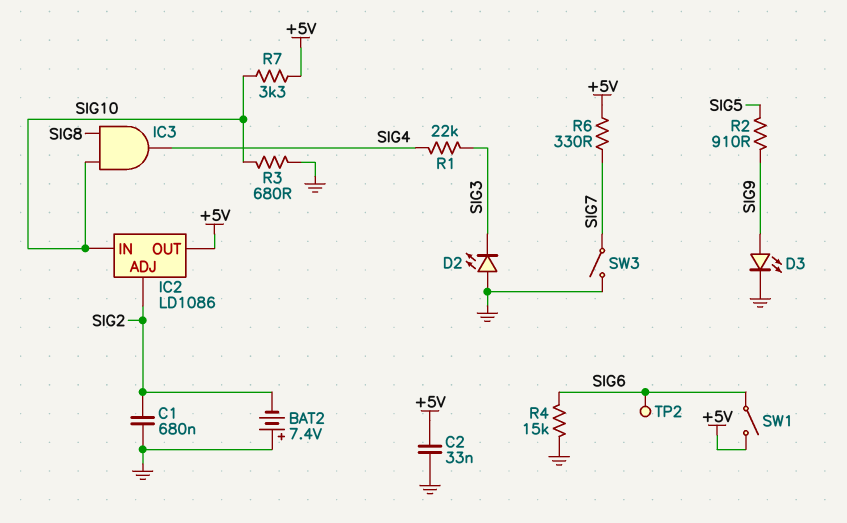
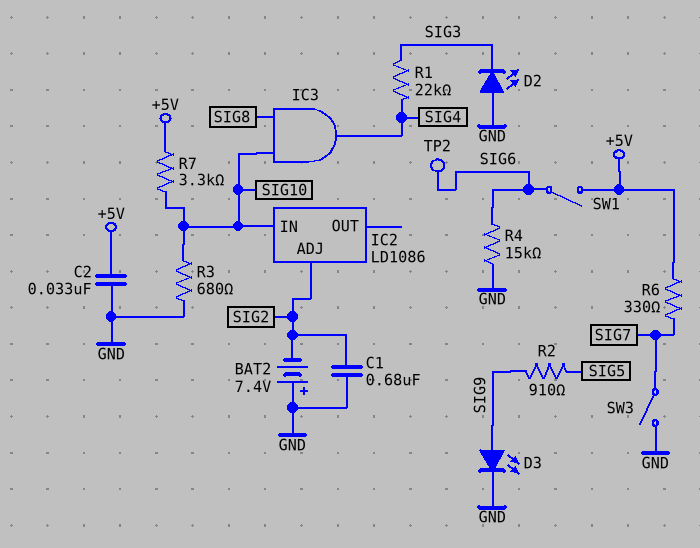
IC2 pin OUT: +5V -> none

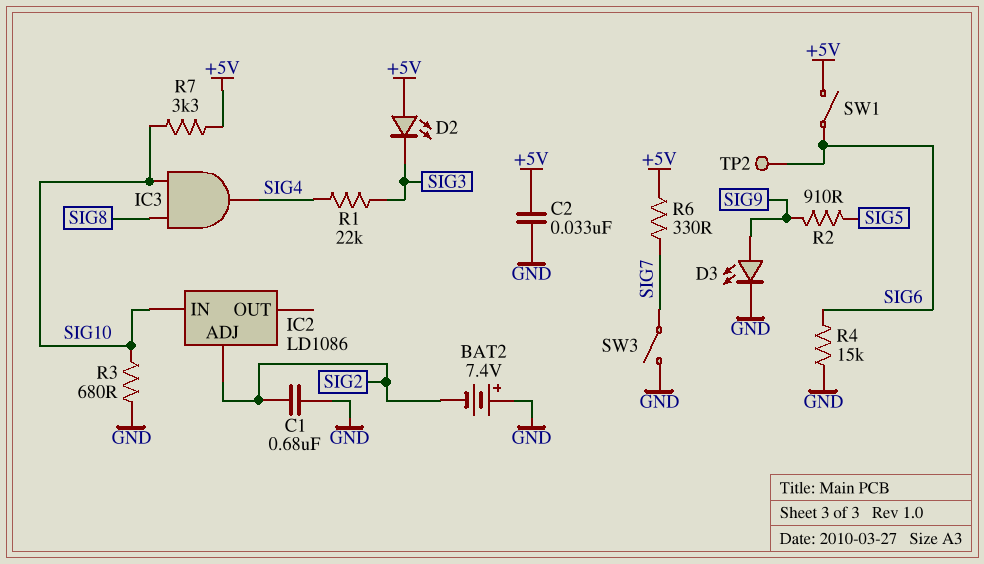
D2: LED (A GND, K SIG3) -> LED (A +5V, K SIG3)

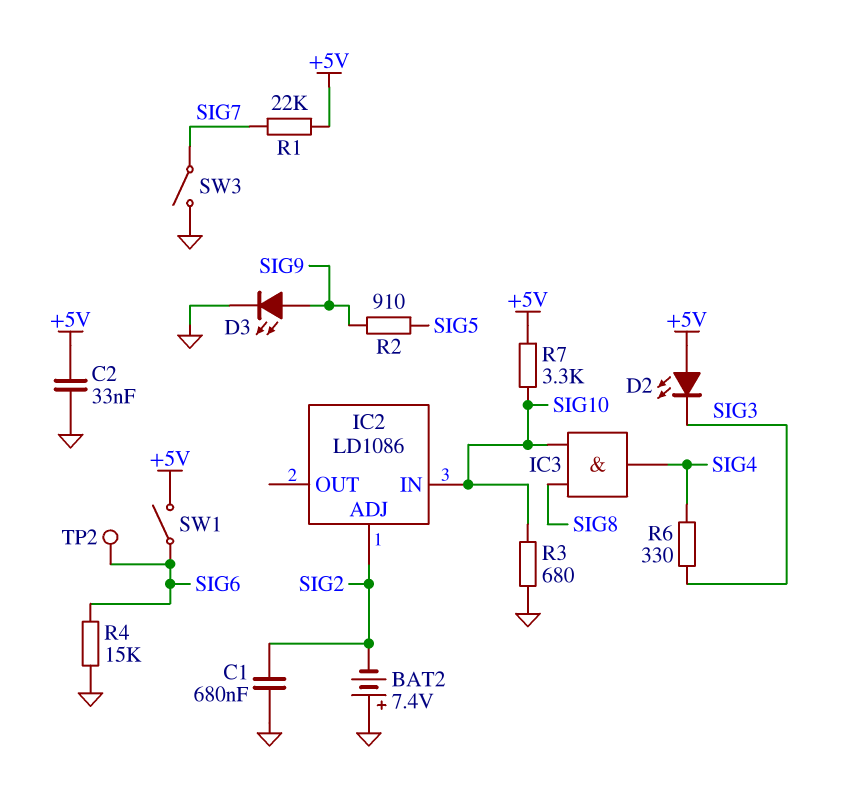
R1: 22k (SIG3, SIG4) -> 22k (+5V, SIG7)
R6: 330 (+5V, SIG7) -> 330 (SIG3, SIG4)

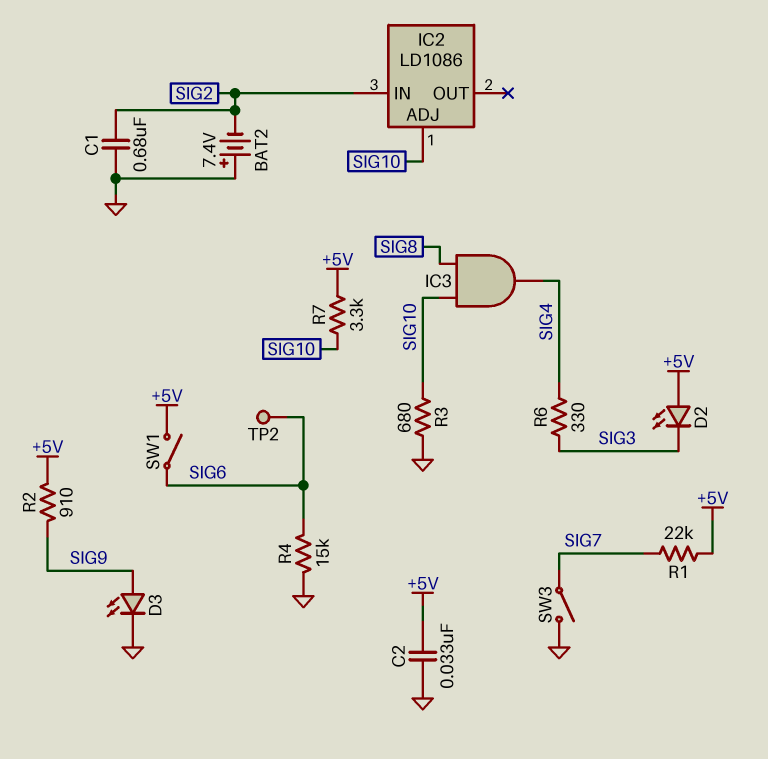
IC2 pin ADJ: SIG2 -> SIG10
IC2 pin IN: SIG10 -> SIG2
R2: 910 (SIG5, SIG9) -> 910 (+5V, SIG9)

